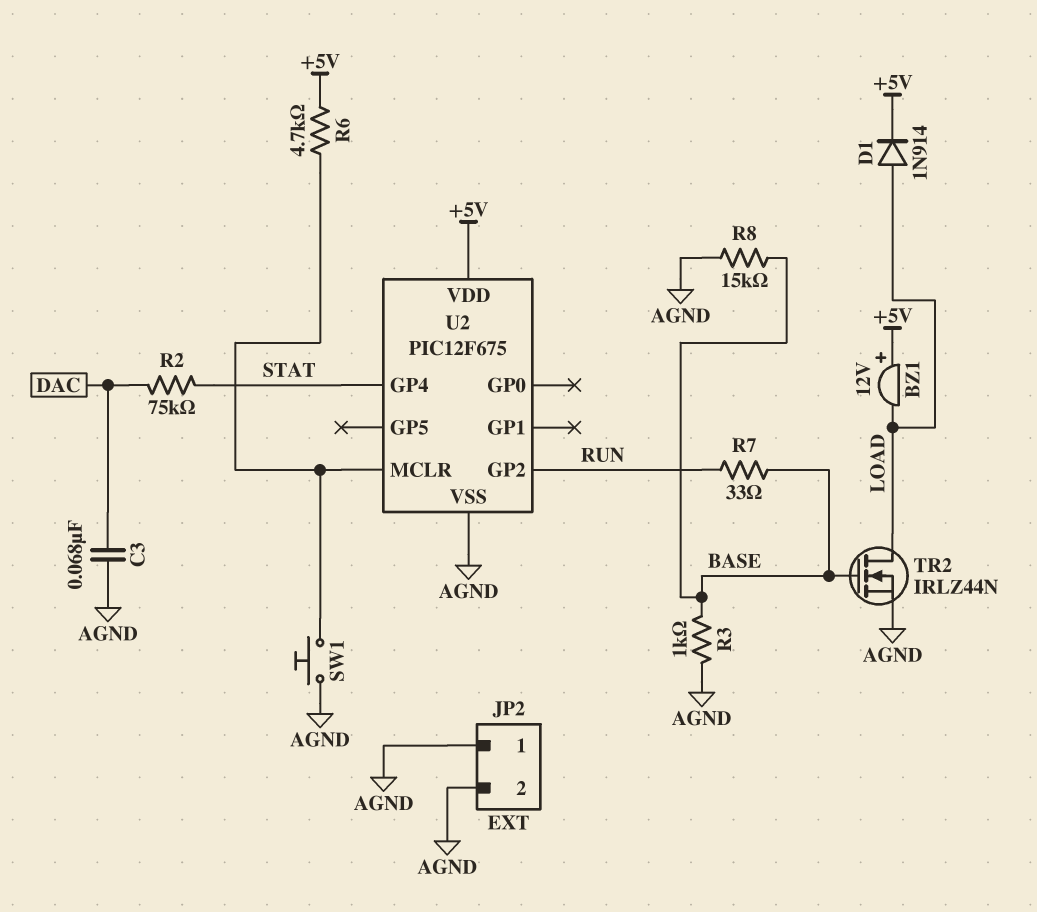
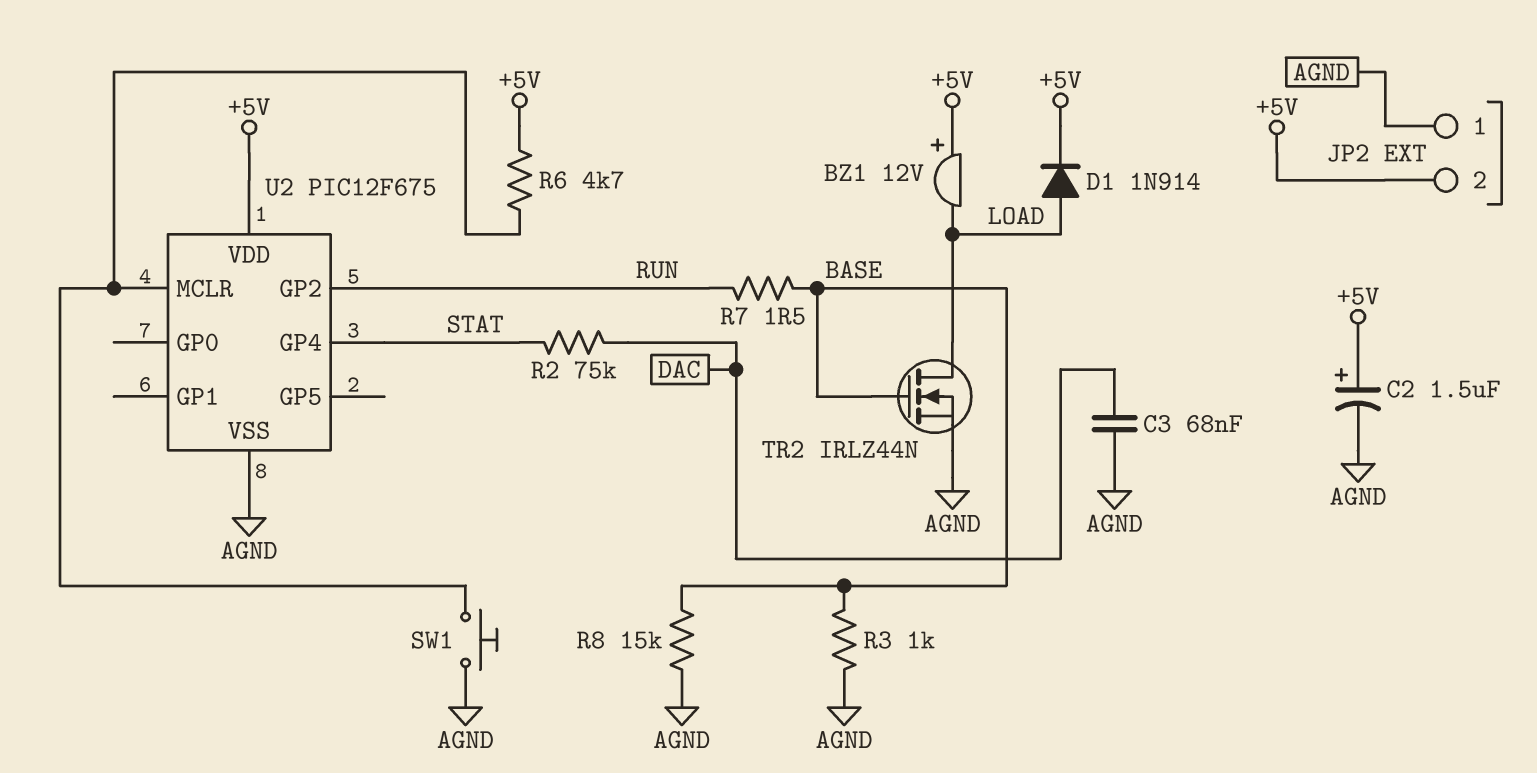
C2: none -> 1.5uF (plus +5V, minus AGND)
JP2 pin 2: AGND -> +5V
R7: 33 (BASE, RUN) -> 1.5 (BASE, RUN)

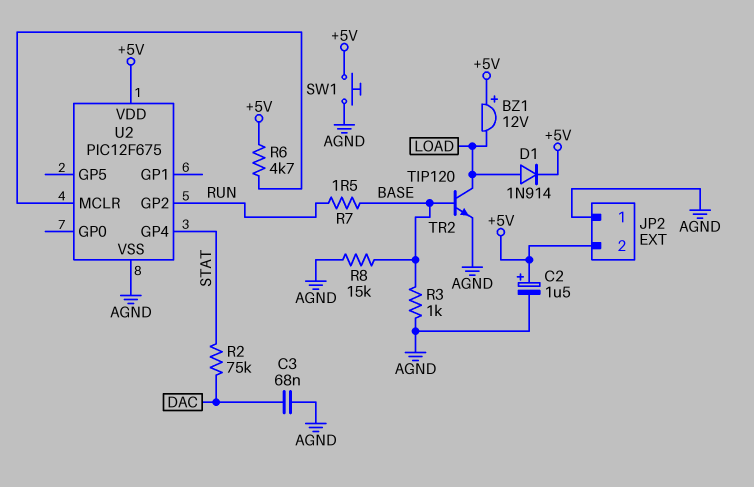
SW1: button (AGND, U2/MCLR) -> button (+5V, AGND)
TR2: NMOS IRLZ44N (G BASE, D LOAD, S AGND) -> NPN TIP120 (B BASE, C LOAD, E AGND)

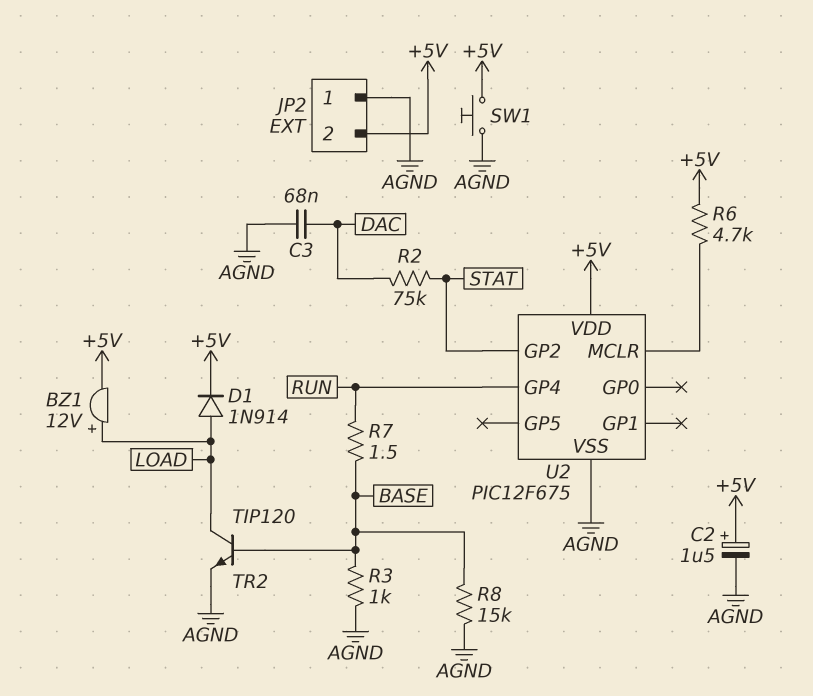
BZ1: buzzer 12V (plus +5V, minus LOAD) -> buzzer 12V (plus LOAD, minus +5V)
U2 pin GP2: RUN -> STAT
U2 pin GP4: STAT -> RUN

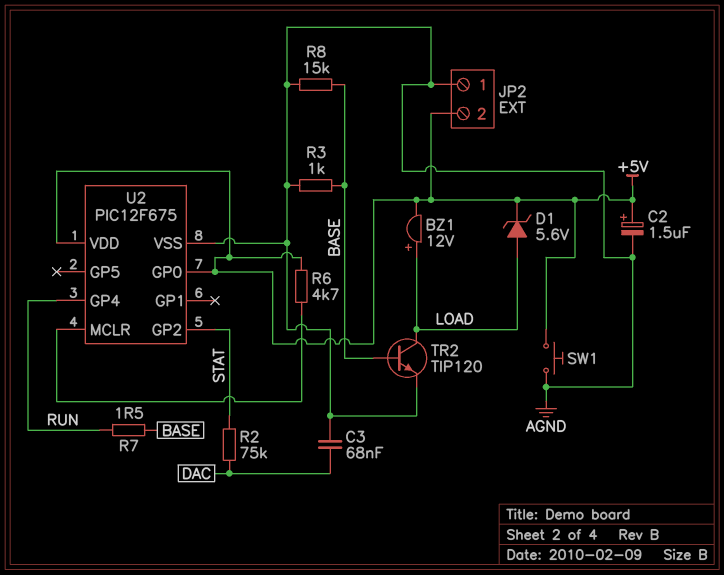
D1: diode 1N914 (A LOAD, K +5V) -> zener 5.6V (A LOAD, K +5V)
U2 pin GP0: none -> +5V

